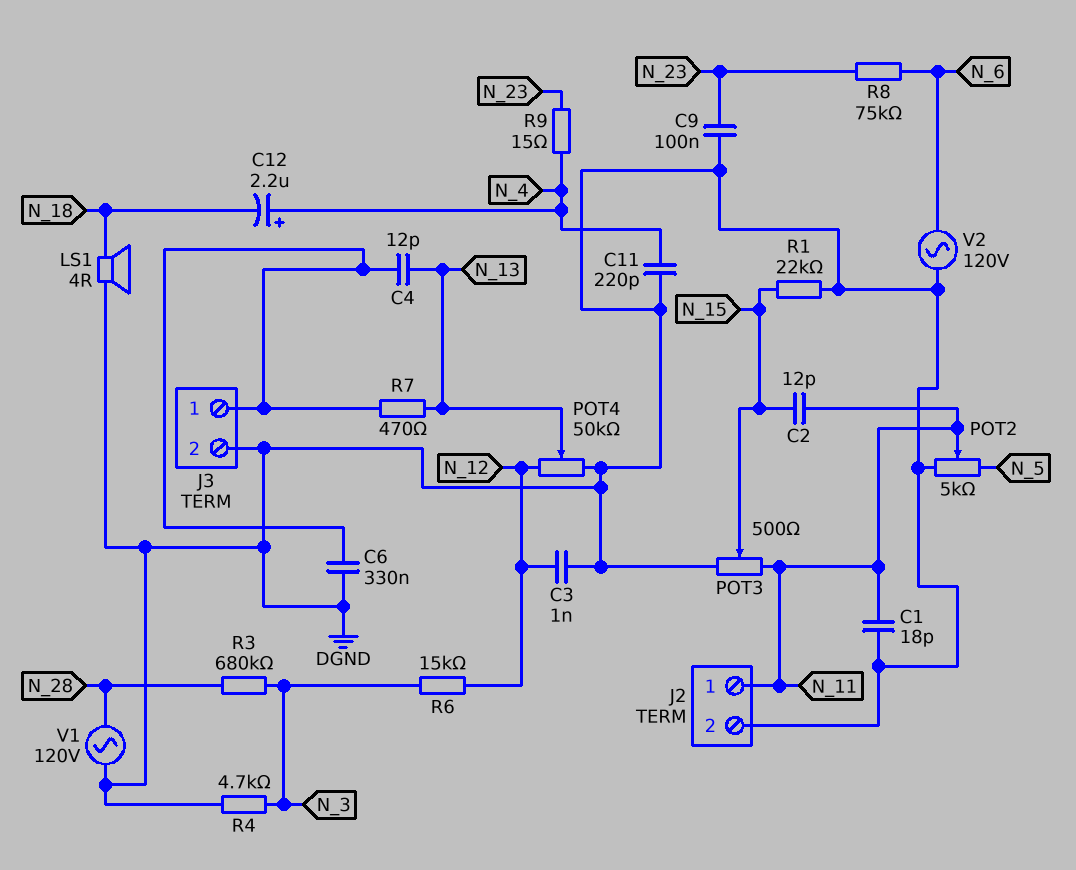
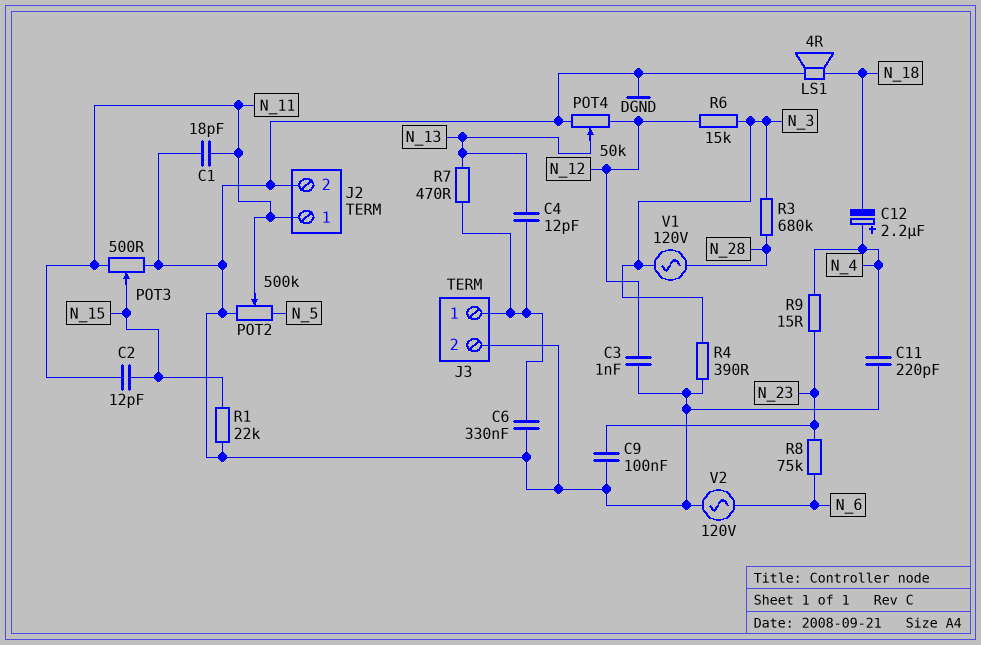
POT2: 5k (DGND, N_5, wiper N_11) -> 500k (DGND, N_5, wiper N_11)
R4: 4.7k (DGND, N_3) -> 390 (DGND, N_3)
V1: AC 120V (DGND, N_28) -> AC 120V (N_3, N_28)

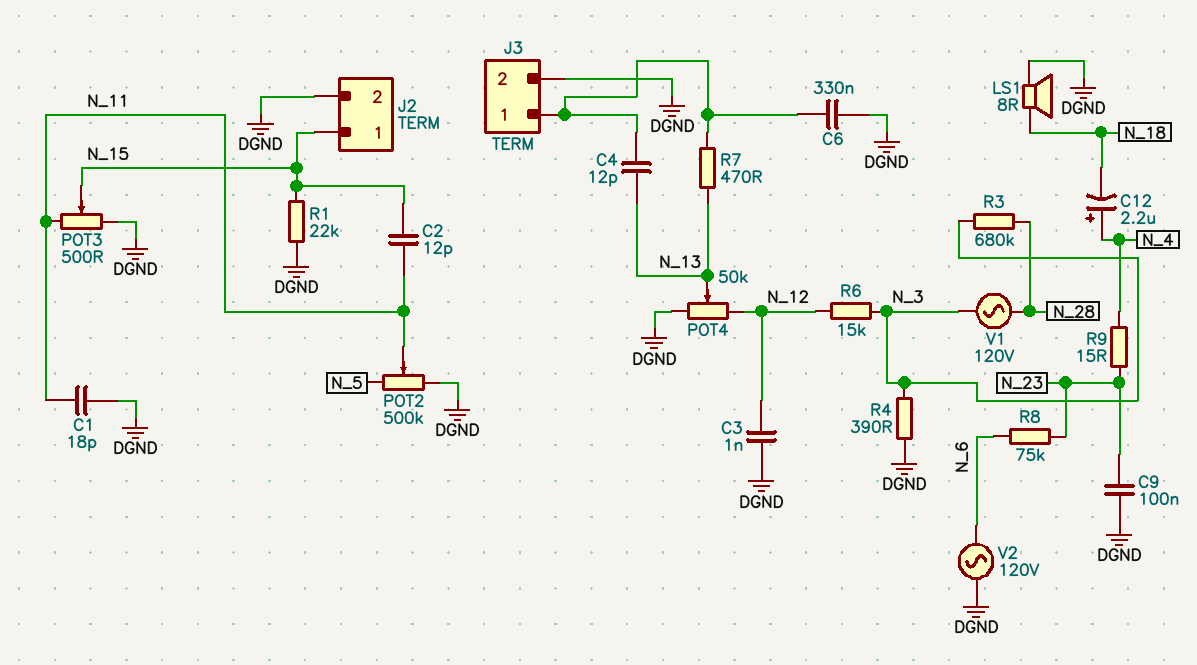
C11: 220pF (DGND, N_4) -> none
J2 pin 1: N_11 -> N_15
LS1: speaker 4R (DGND, N_18) -> speaker 8R (DGND, N_18)

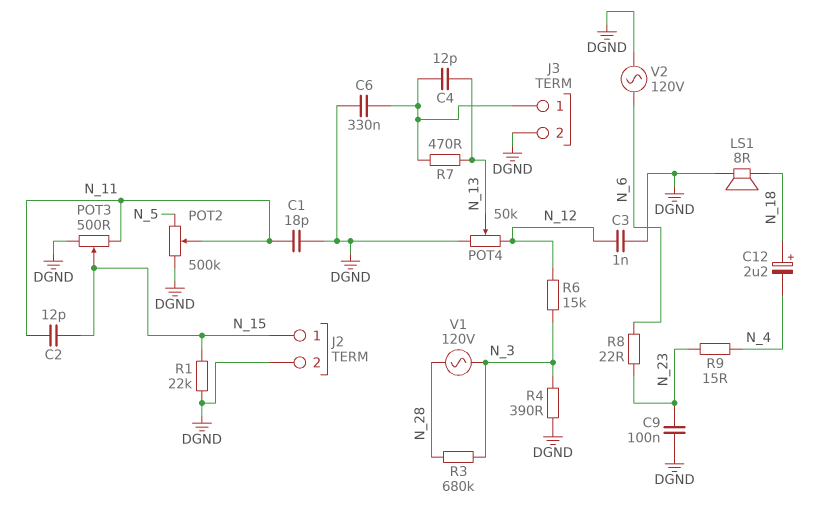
C12: 2.2uF (plus N_4, minus N_18) -> 2.2uF (plus N_18, minus N_4)
R8: 75k (N_6, N_23) -> 22 (N_6, N_23)

